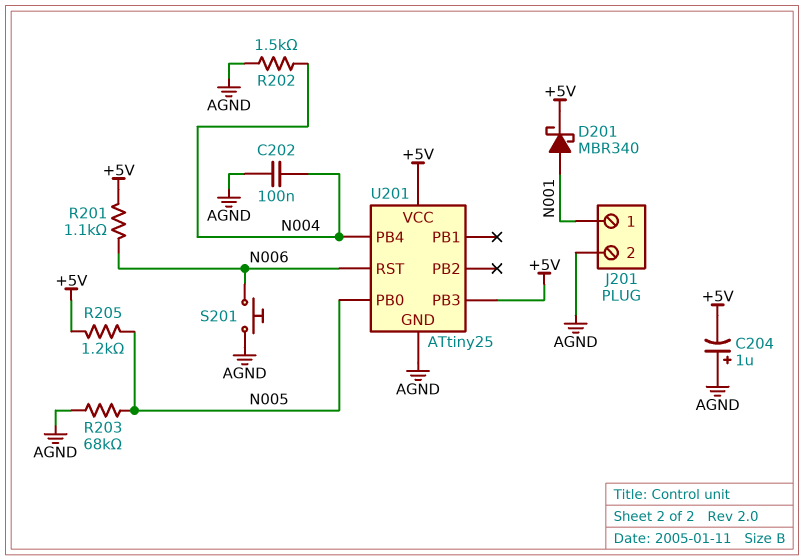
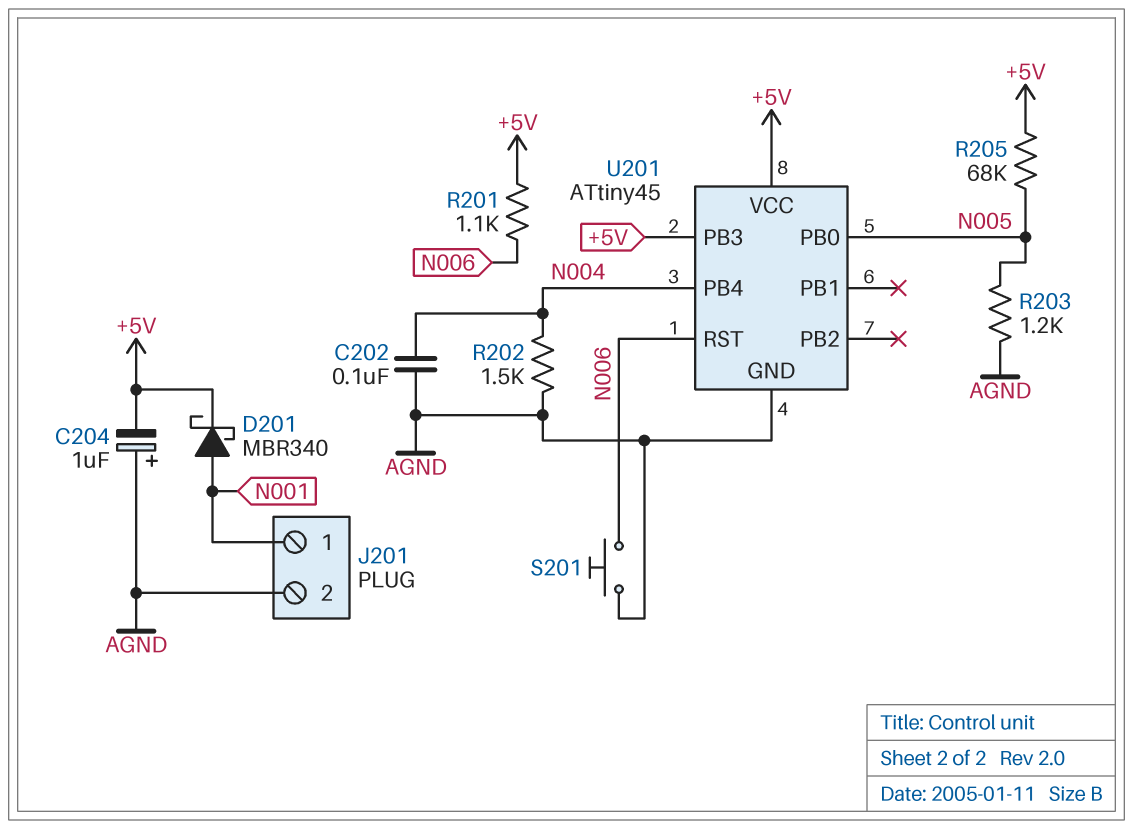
R203: 68k (AGND, N005) -> 1.2k (AGND, N005)
R205: 1.2k (+5V, N005) -> 68k (+5V, N005)
U201: ATtiny25 -> ATtiny45

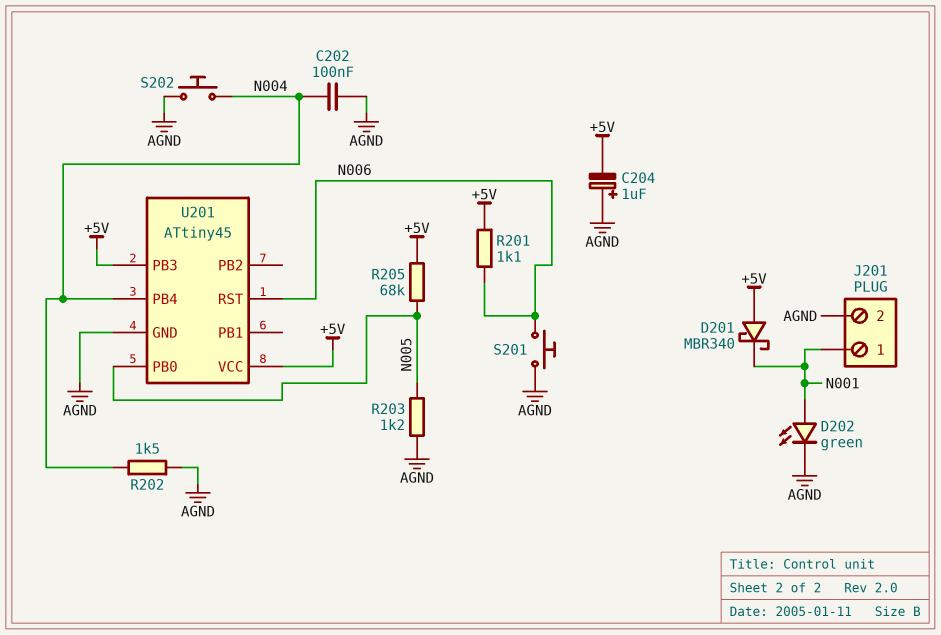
D201: schottky MBR340 (A N001, K +5V) -> schottky MBR340 (A +5V, K N001)
D202: none -> LED green (A N001, K AGND)
S202: none -> button (AGND, N004)

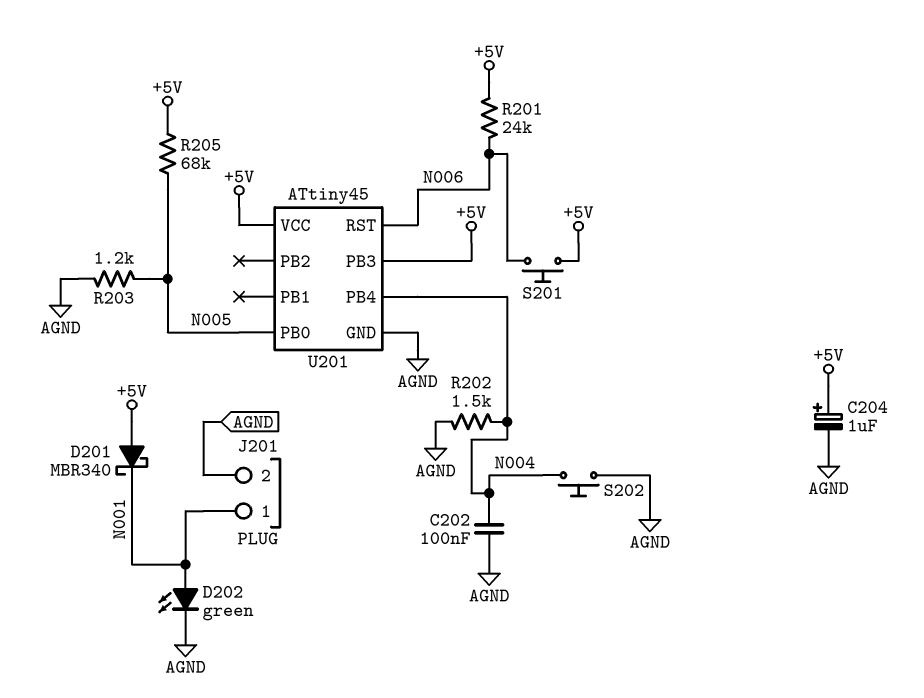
C204: 1uF (plus AGND, minus +5V) -> 1uF (plus +5V, minus AGND)
R201: 1.1k (+5V, N006) -> 24k (+5V, N006)
S201: button (AGND, N006) -> button (+5V, N006)

